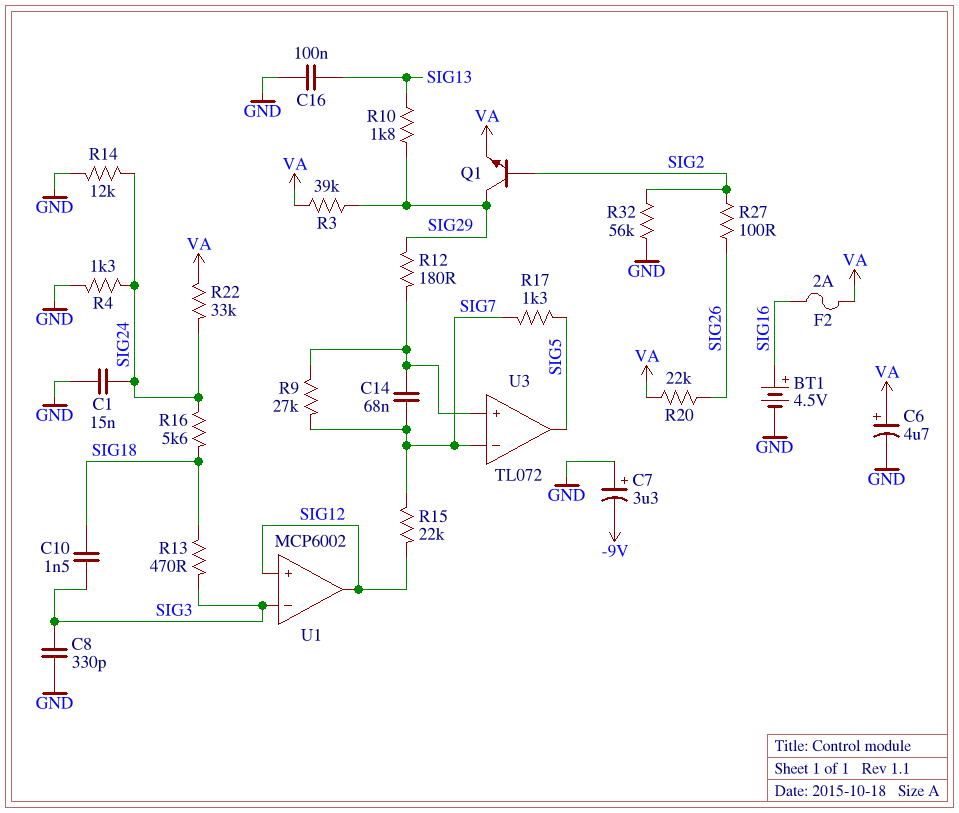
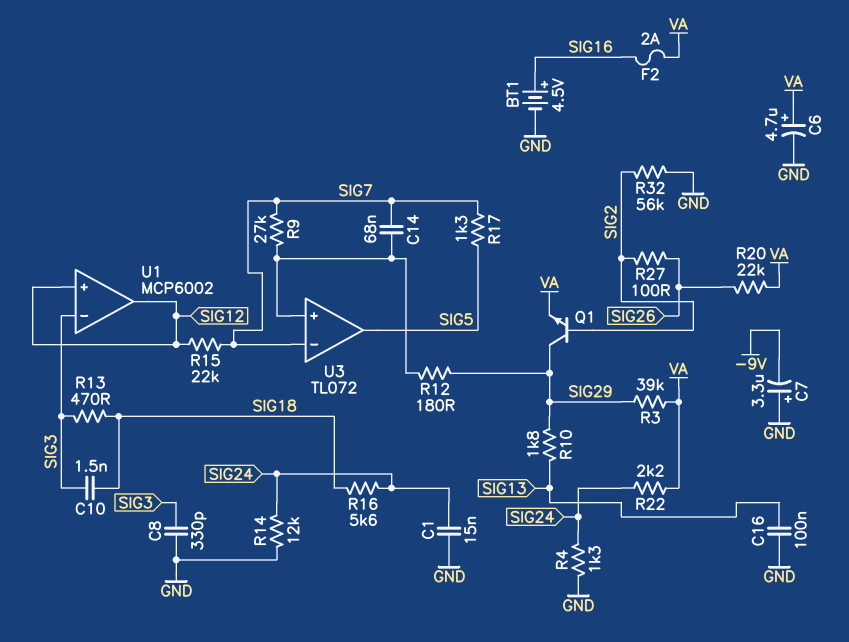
R22: 33k (SIG24, VA) -> 2.2k (SIG24, VA)

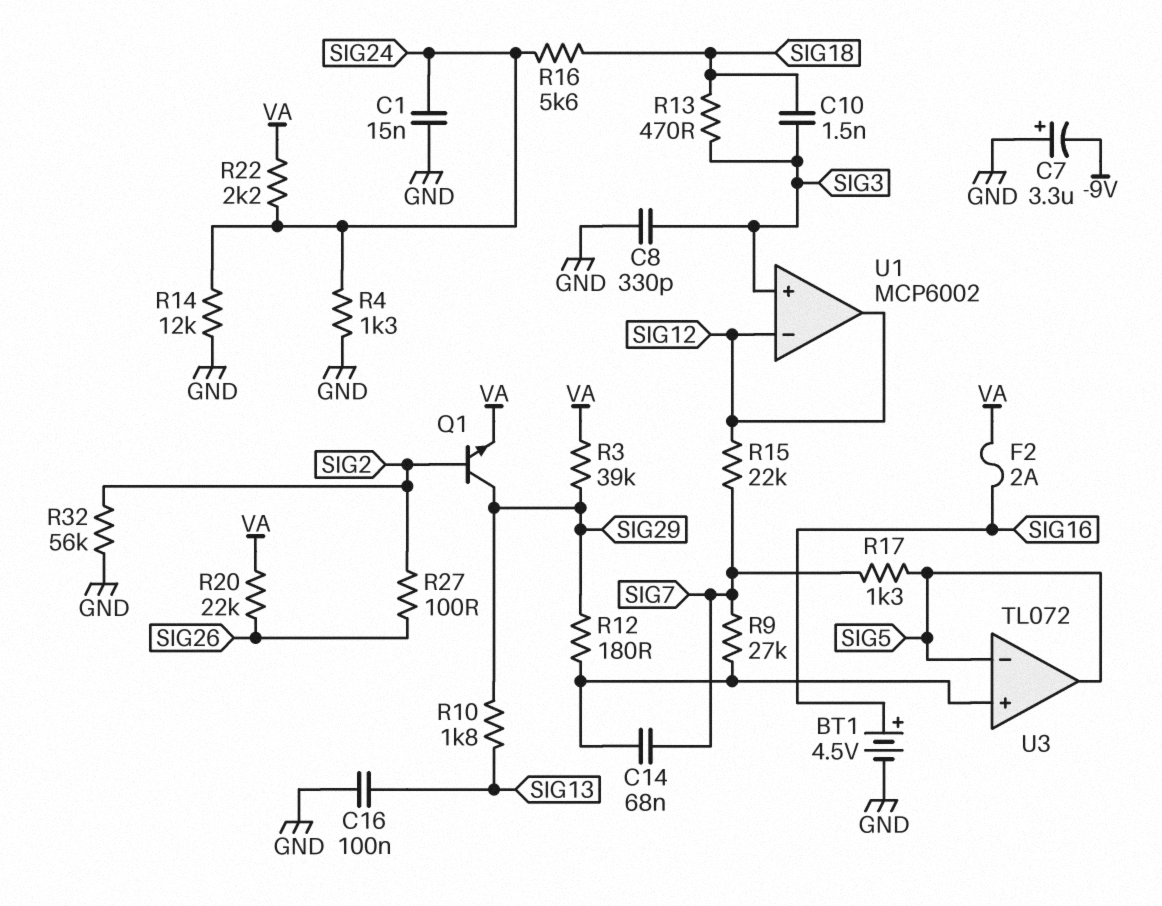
C6: 4.7uF (plus VA, minus GND) -> none
U1 pin in+: SIG12 -> SIG3
U1 pin in-: SIG3 -> SIG12
U3 pin in-: SIG7 -> SIG5

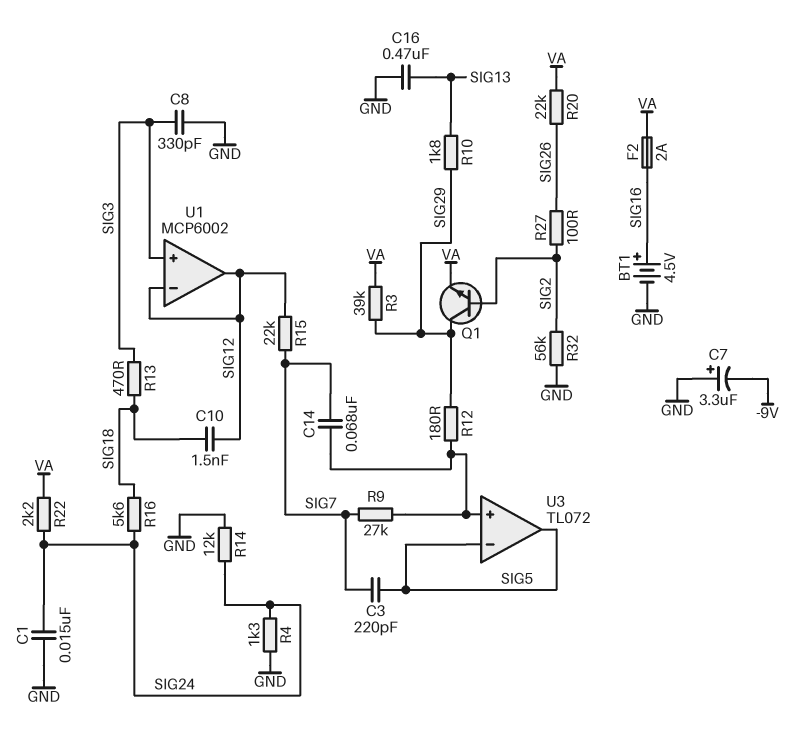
C3: none -> 220pF (SIG5, SIG7)
C10: 1.5nF (SIG3, SIG18) -> 1.5nF (SIG12, SIG18)
C16: 100nF (GND, SIG13) -> 470nF (GND, SIG13)
R17: 1.3k (SIG5, SIG7) -> none

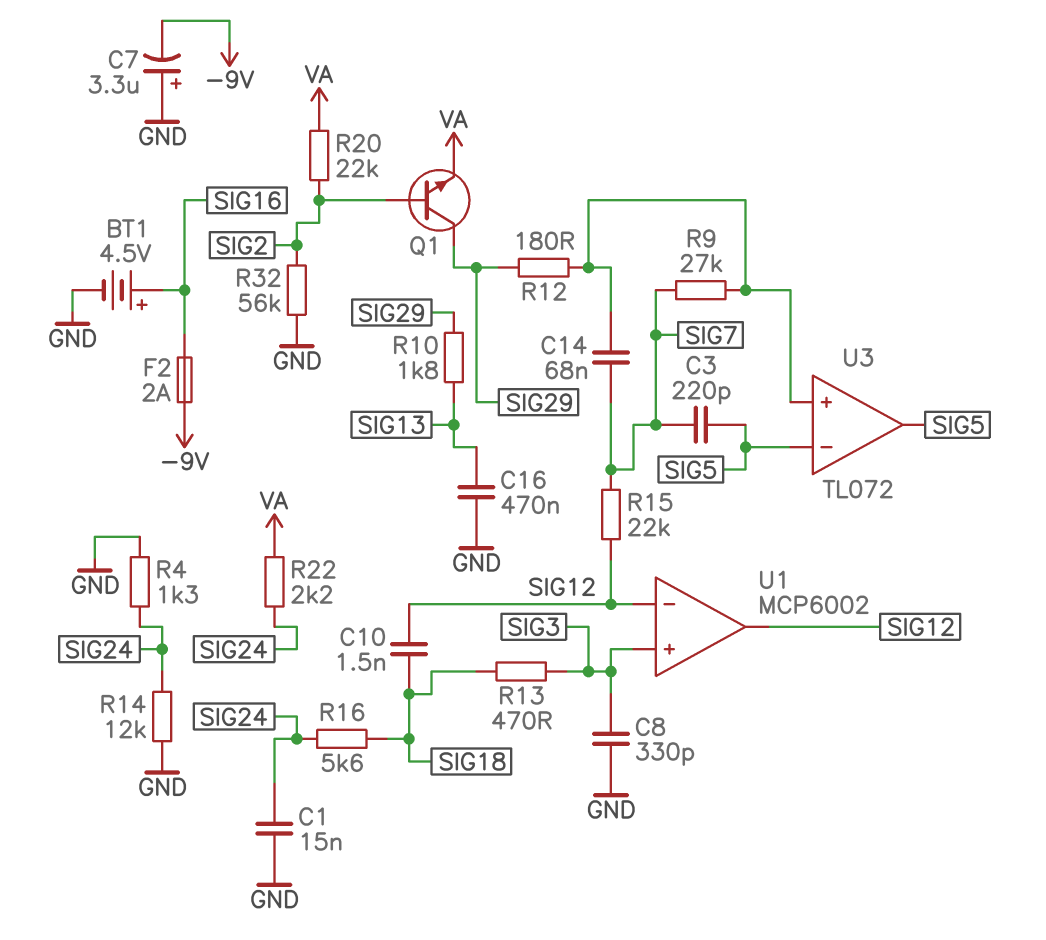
F2: 2A (SIG16, VA) -> 2A (-9V, SIG16)
R3: 39k (SIG29, VA) -> none
R20: 22k (SIG26, VA) -> 22k (SIG2, VA)
R27: 100 (SIG2, SIG26) -> none

